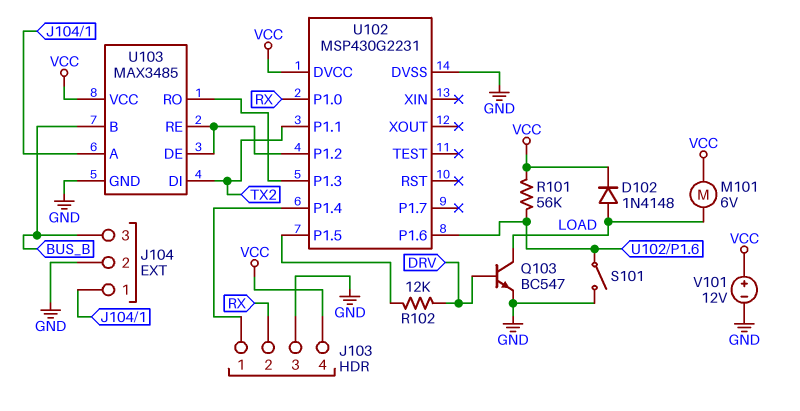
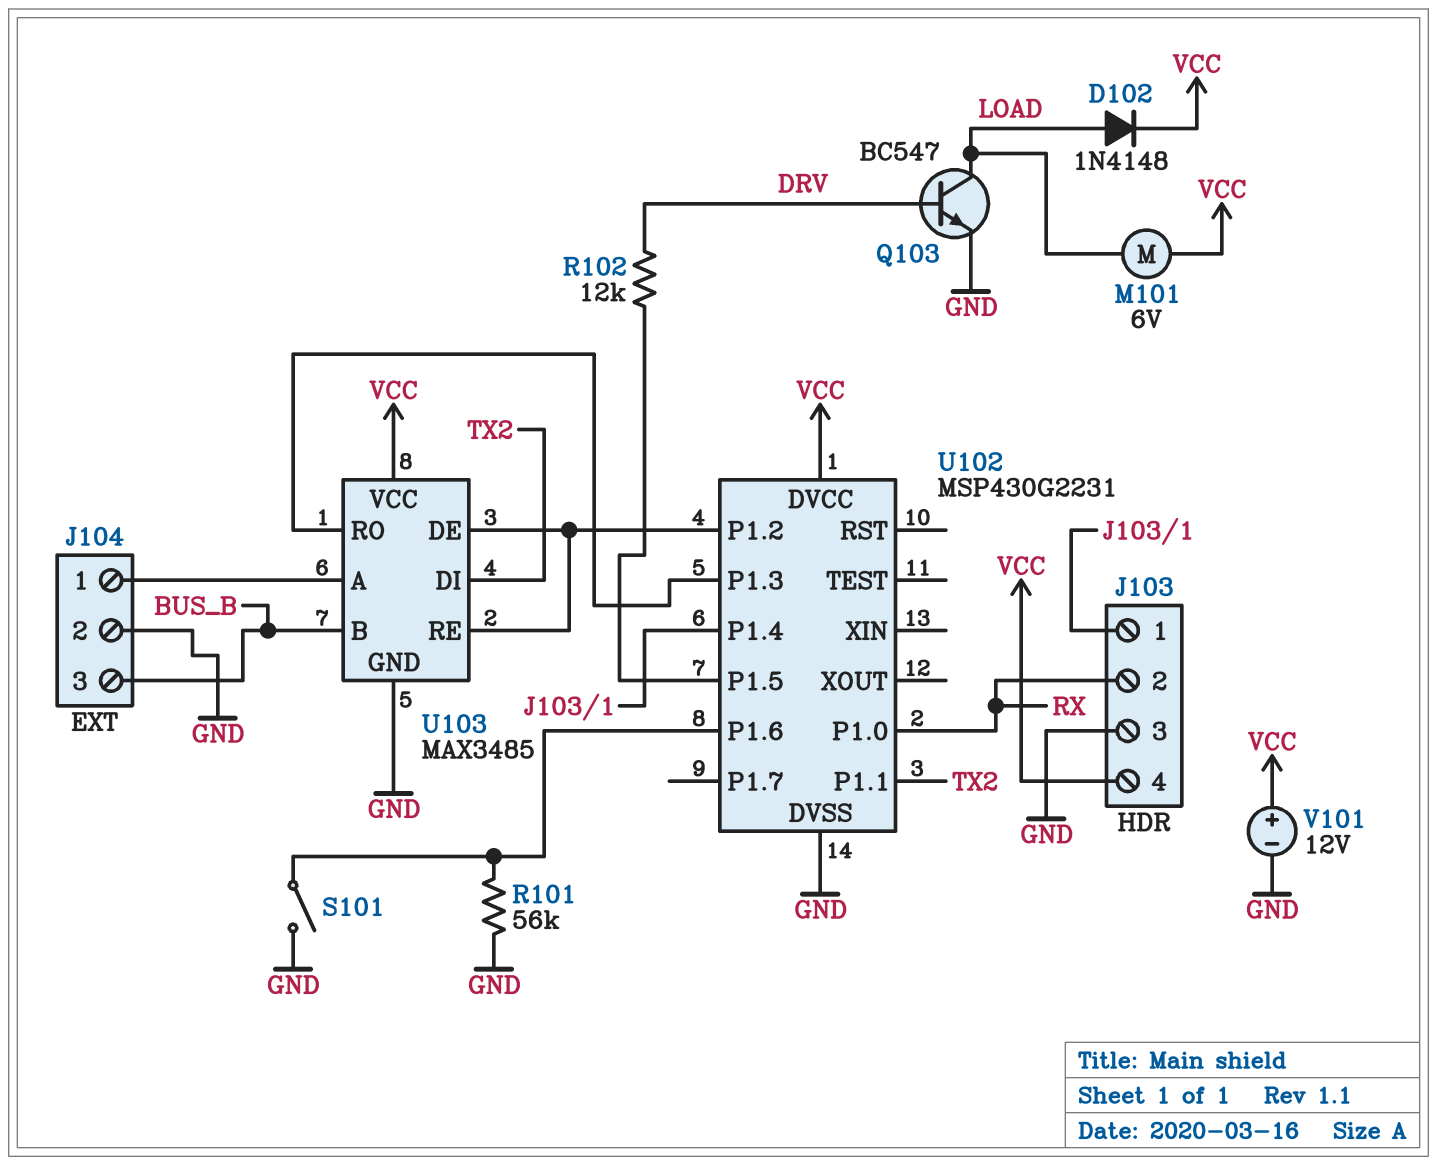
R101: 56k (U102/P1.6, VCC) -> 56k (GND, U102/P1.6)

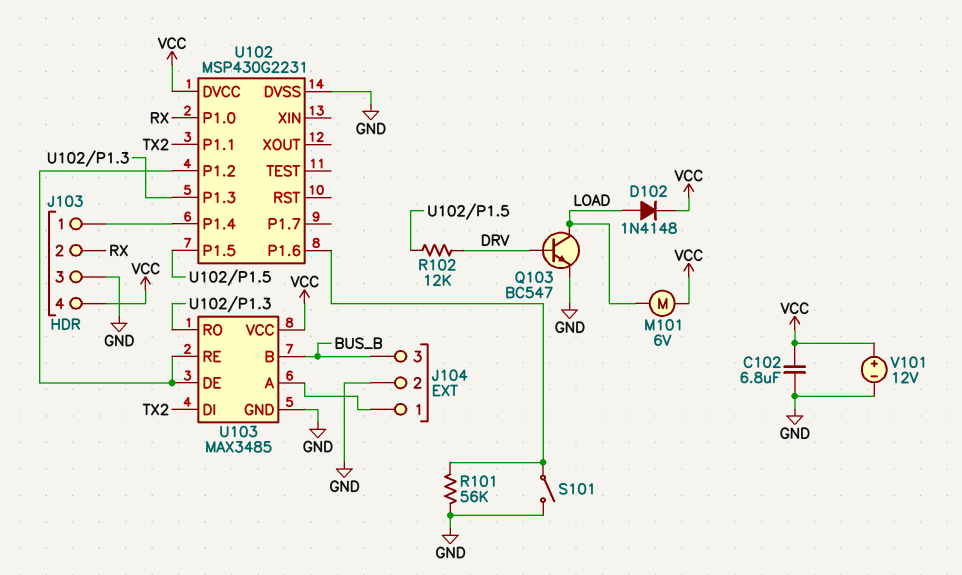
C102: none -> 6.8uF (GND, VCC)

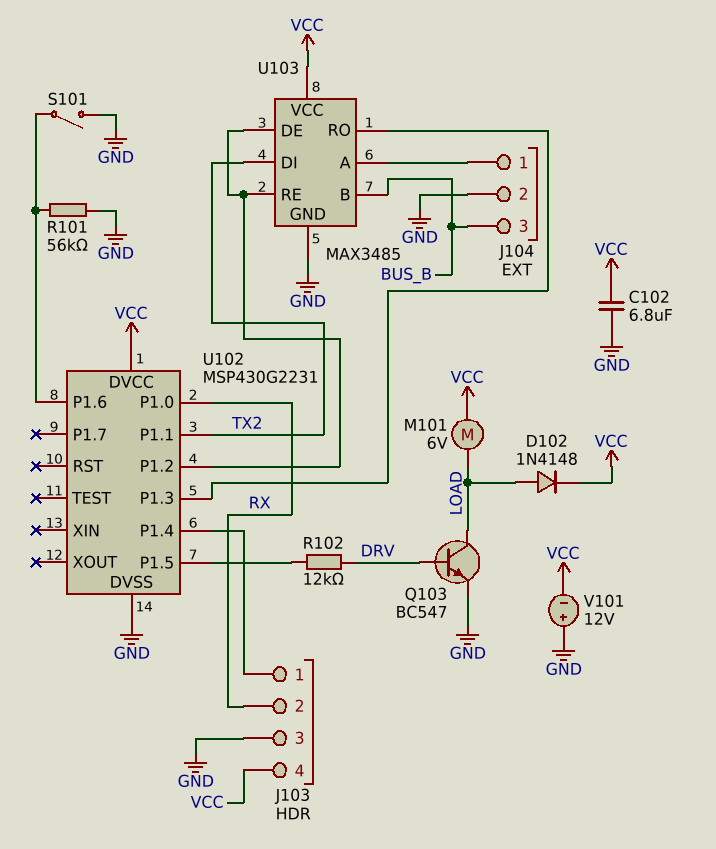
V101: 12V (plus VCC, minus GND) -> 12V (plus GND, minus VCC)

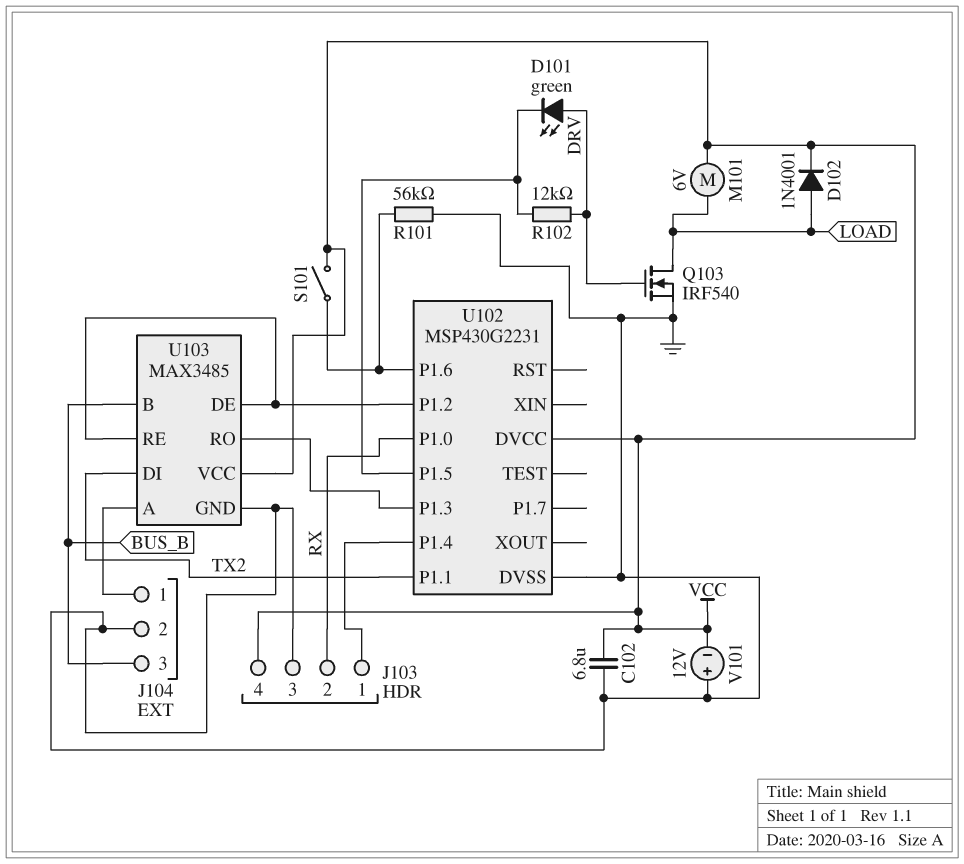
D101: none -> LED green (A DRV, K U102/P1.5)
D102: diode 1N4148 (A LOAD, K VCC) -> diode 1N4001 (A LOAD, K VCC)
Q103: NPN BC547 (B DRV, C LOAD, E GND) -> NMOS IRF540 (G DRV, D LOAD, S GND)
S101: switch (GND, U102/P1.6) -> switch (U102/P1.6, VCC)

